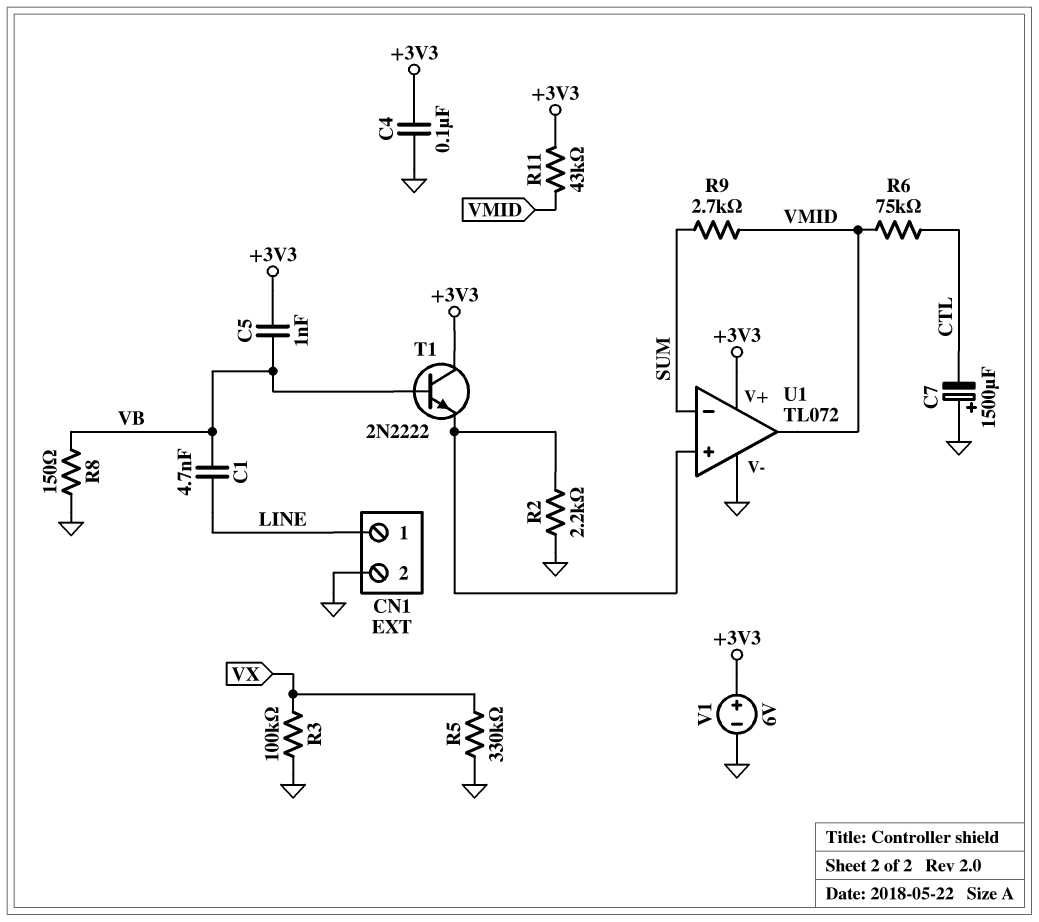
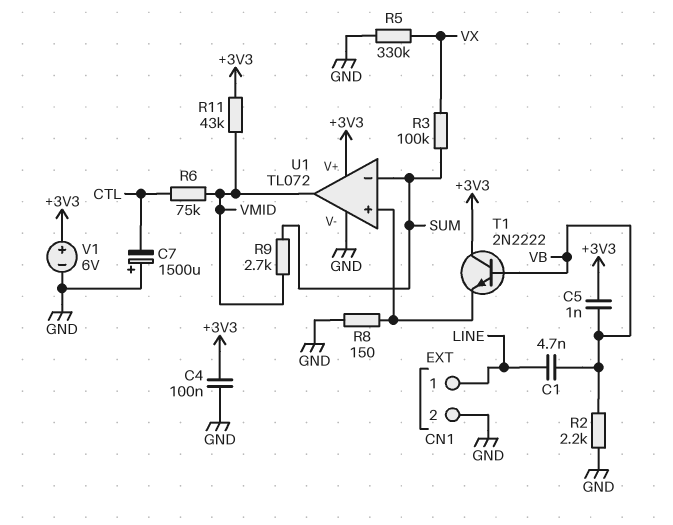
R2: 2.2k (GND, U1/in+) -> 2.2k (GND, VB)
R3: 100k (GND, VX) -> 100k (SUM, VX)
R8: 150 (GND, VB) -> 150 (GND, U1/in+)

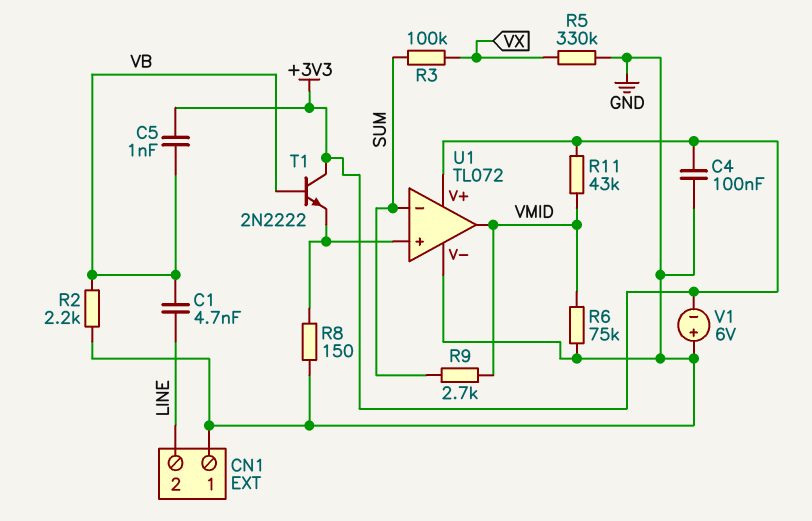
C7: 1500uF (plus GND, minus CTL) -> none
CN1 pin 1: LINE -> GND
CN1 pin 2: GND -> LINE
R6: 75k (CTL, VMID) -> 75k (GND, VMID)
V1: 6V (plus +3V3, minus GND) -> 6V (plus GND, minus +3V3)

